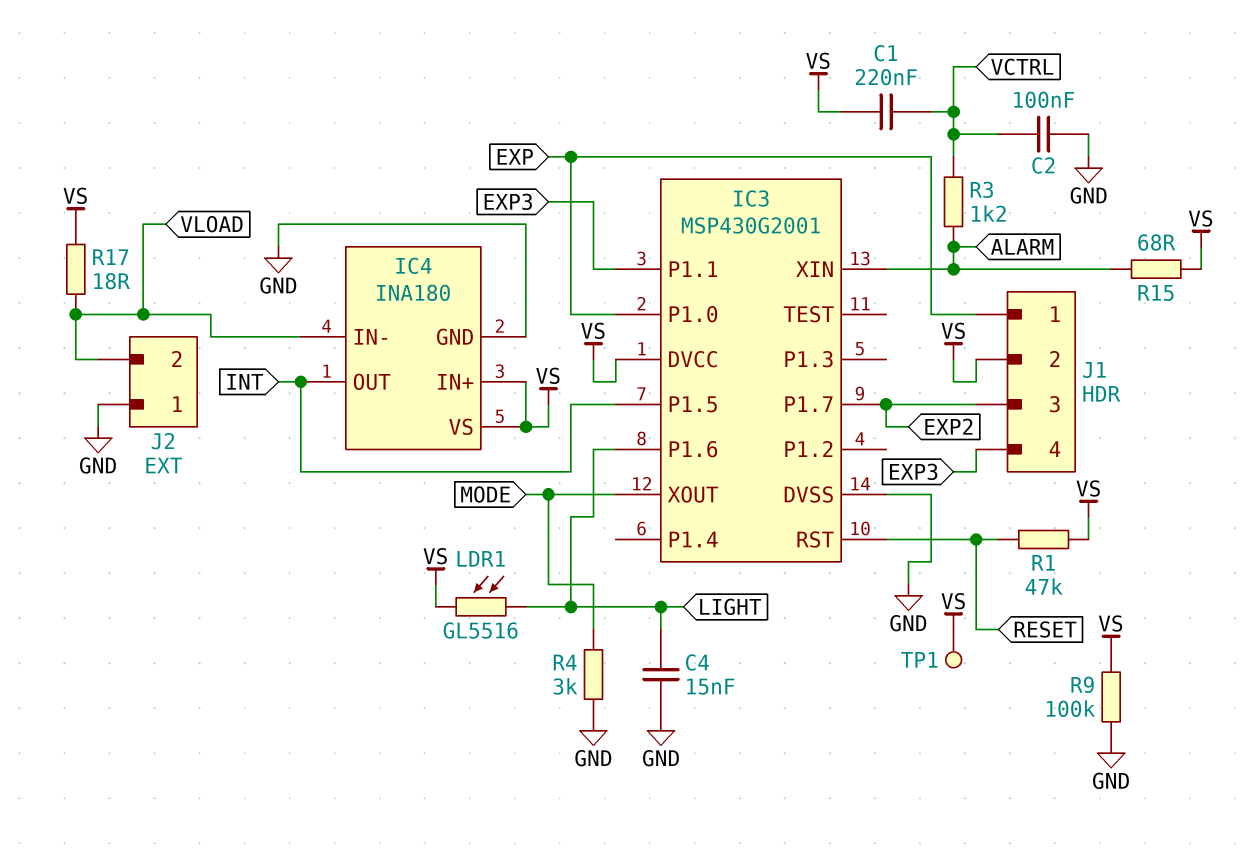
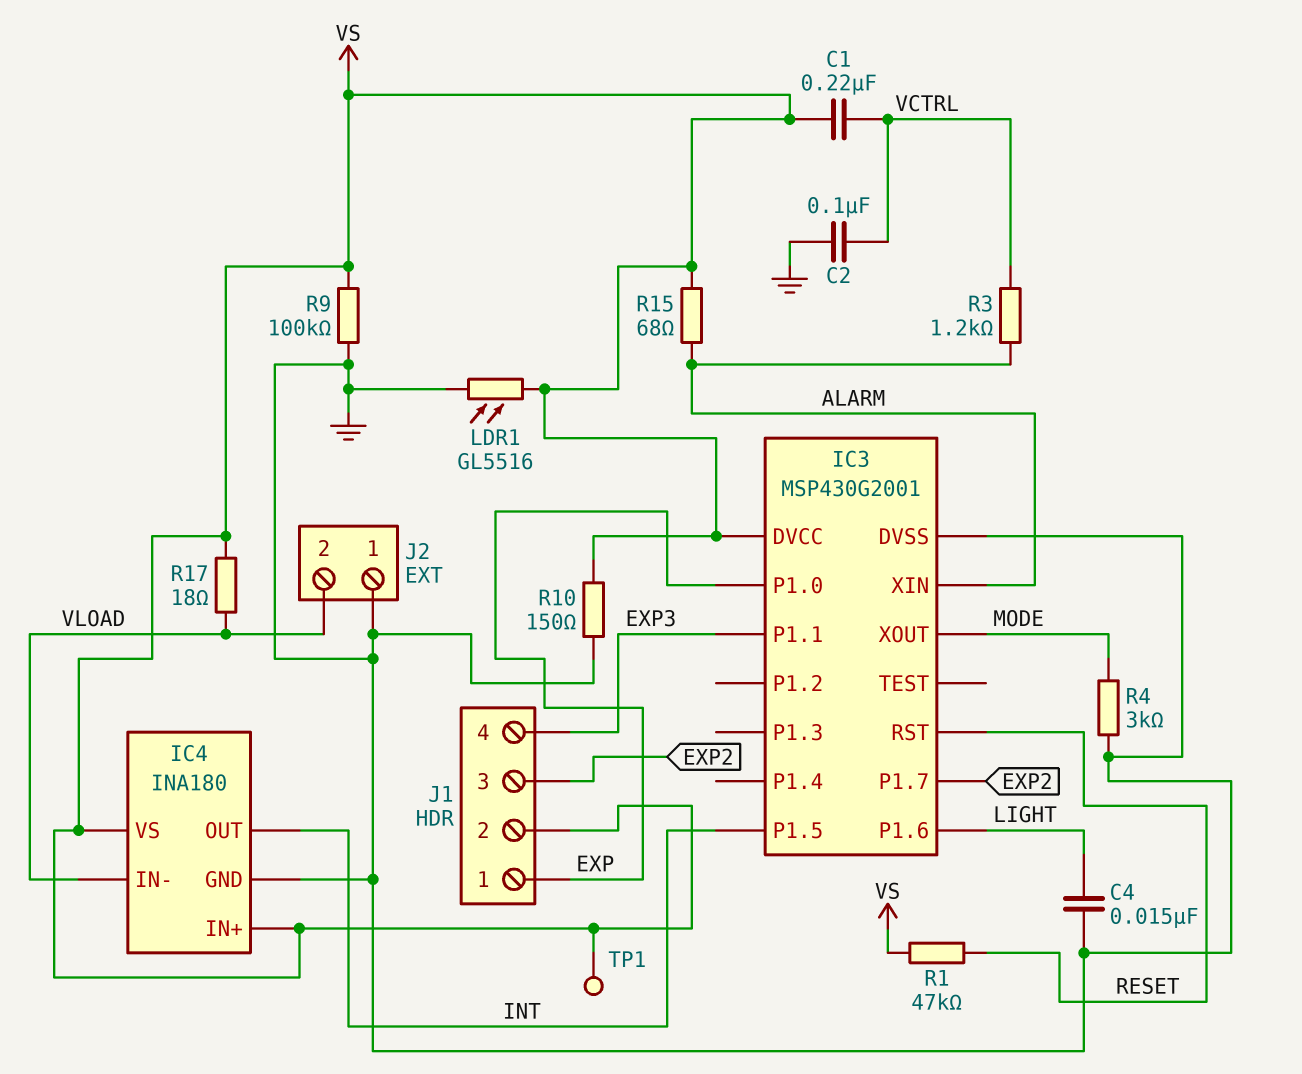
LDR1: GL5516 (LIGHT, VS) -> GL5516 (GND, VS)
R10: none -> 150 (GND, VS)

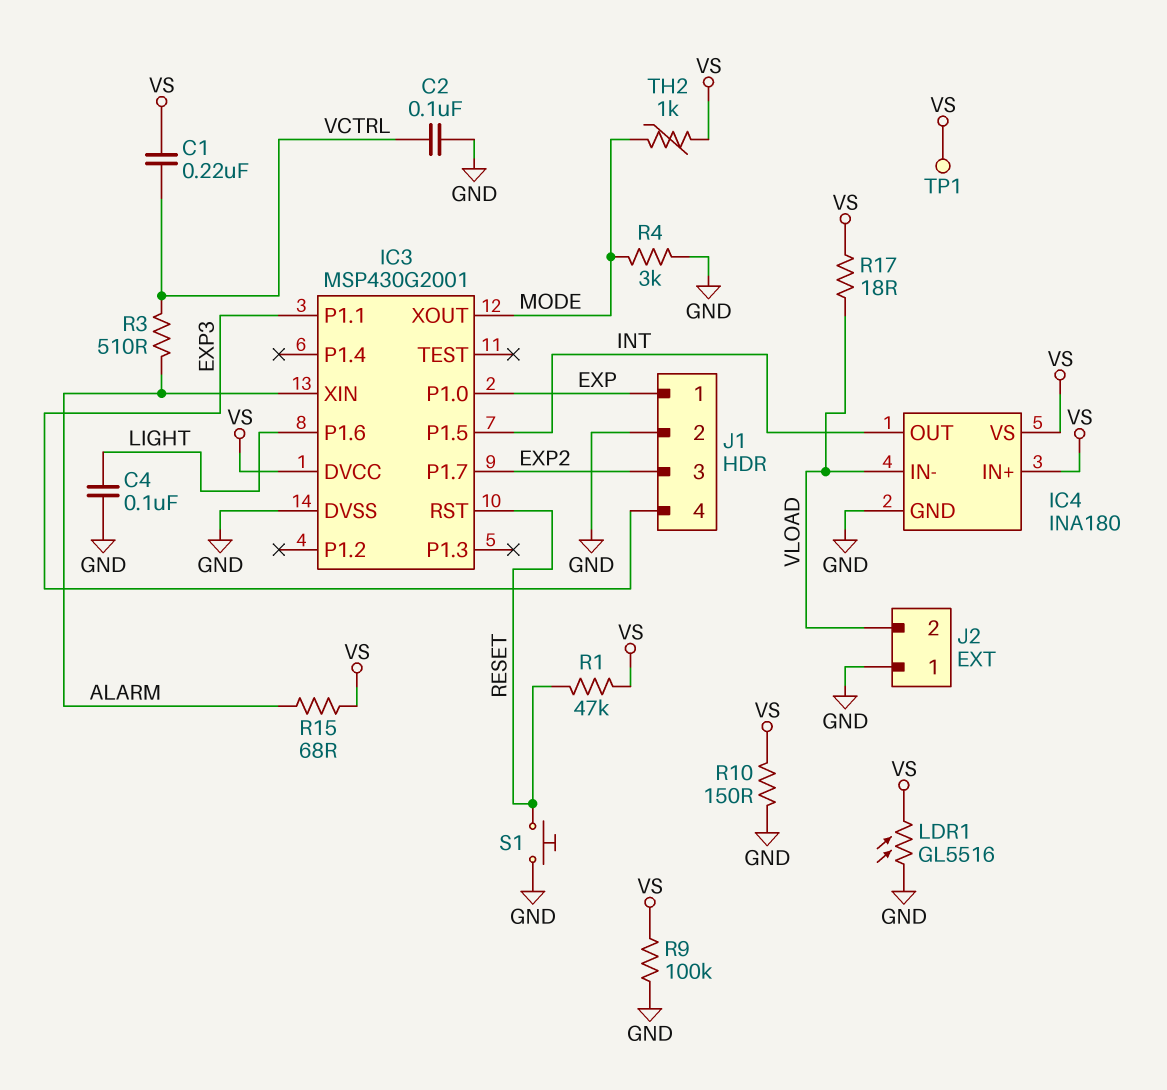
C4: 15nF (GND, LIGHT) -> 100nF (GND, LIGHT)
J1 pin 2: VS -> GND
R3: 1.2k (ALARM, VCTRL) -> 510 (ALARM, VCTRL)
S1: none -> button (GND, RESET)
TH2: none -> 1k (MODE, VS)

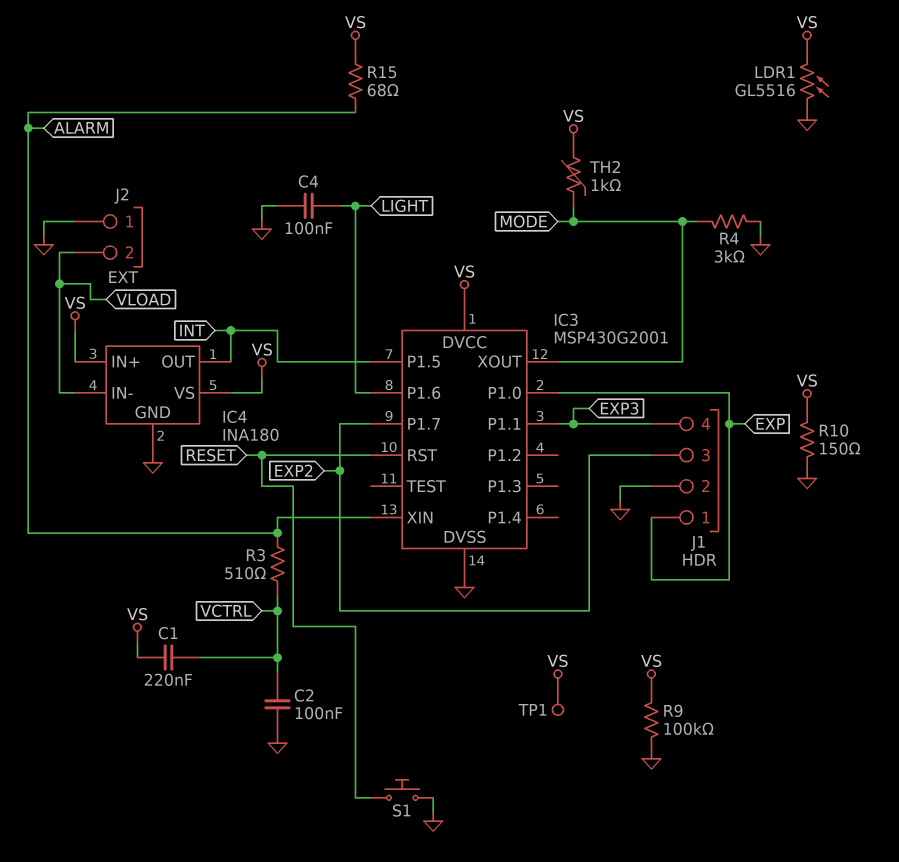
R1: 47k (RESET, VS) -> none
R17: 18 (VLOAD, VS) -> none

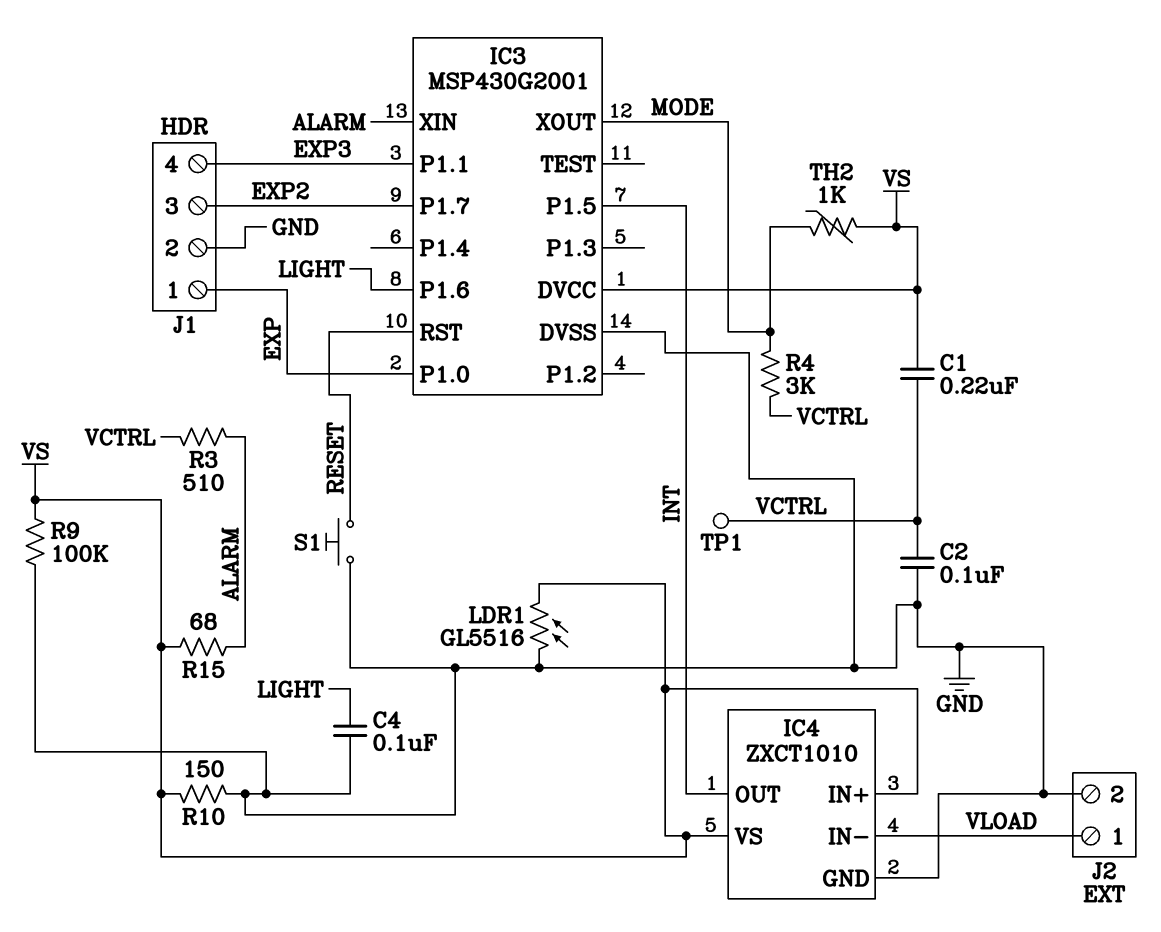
IC4: INA180 -> ZXCT1010
J2 pin 1: GND -> VLOAD
J2 pin 2: VLOAD -> GND
R4: 3k (GND, MODE) -> 3k (MODE, VCTRL)
TP1: test point (VS) -> test point (VCTRL)

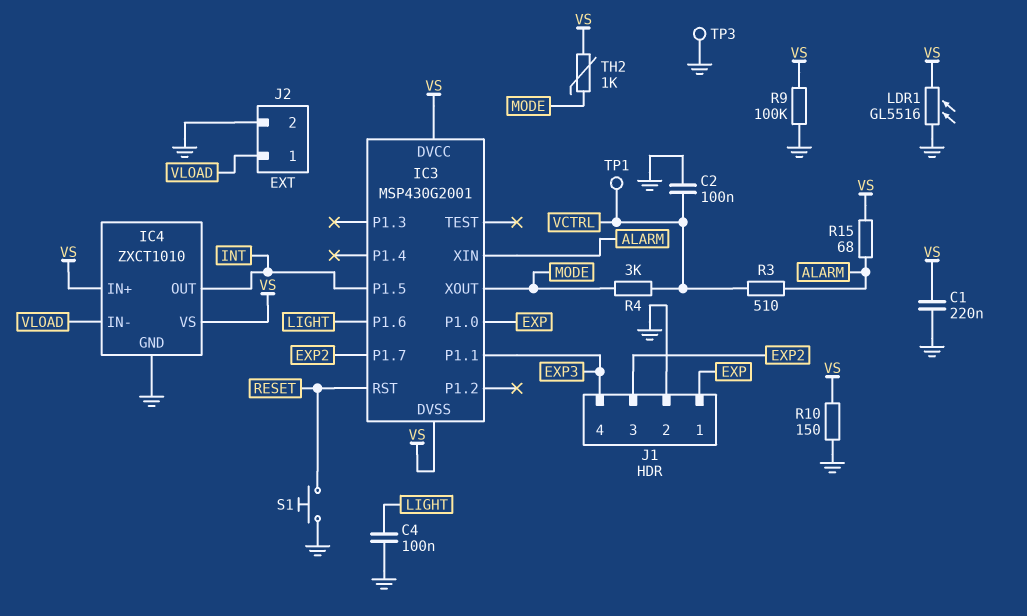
C1: 220nF (VCTRL, VS) -> 220nF (GND, VS)
IC3 pin DVSS: GND -> VS
TP3: none -> test point (GND)

